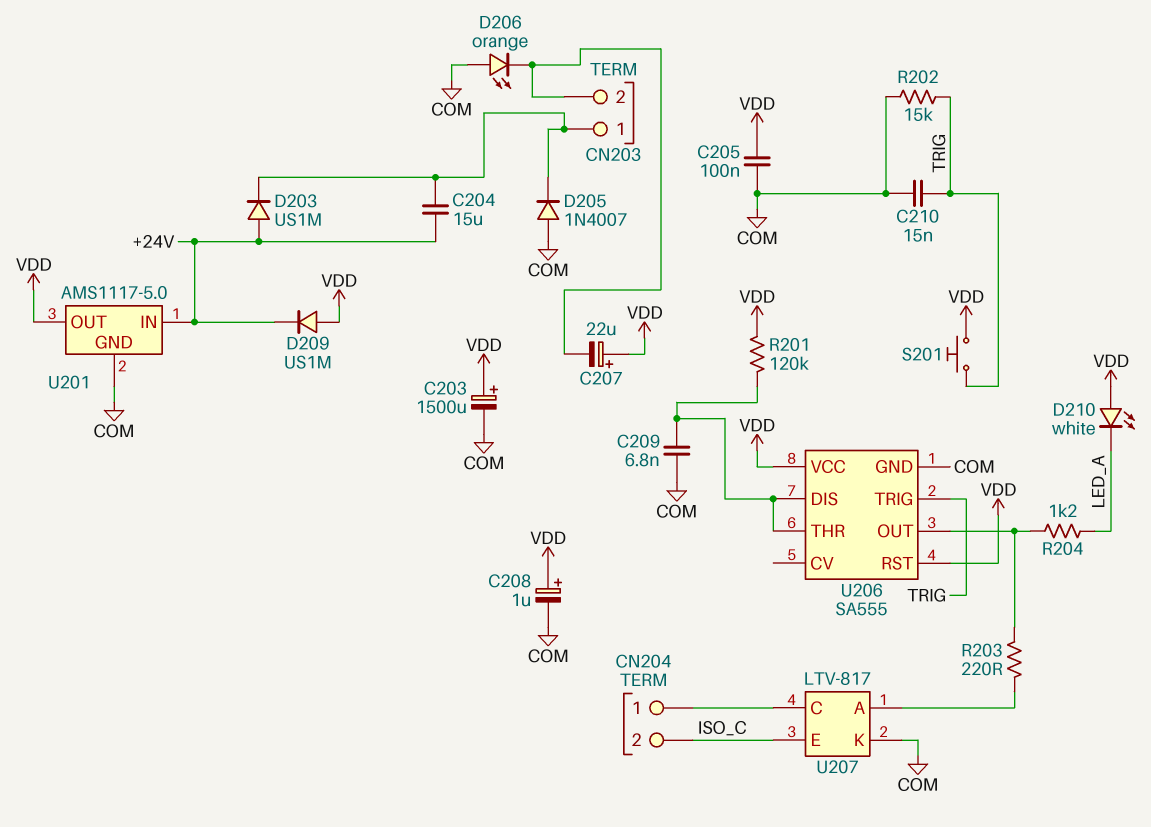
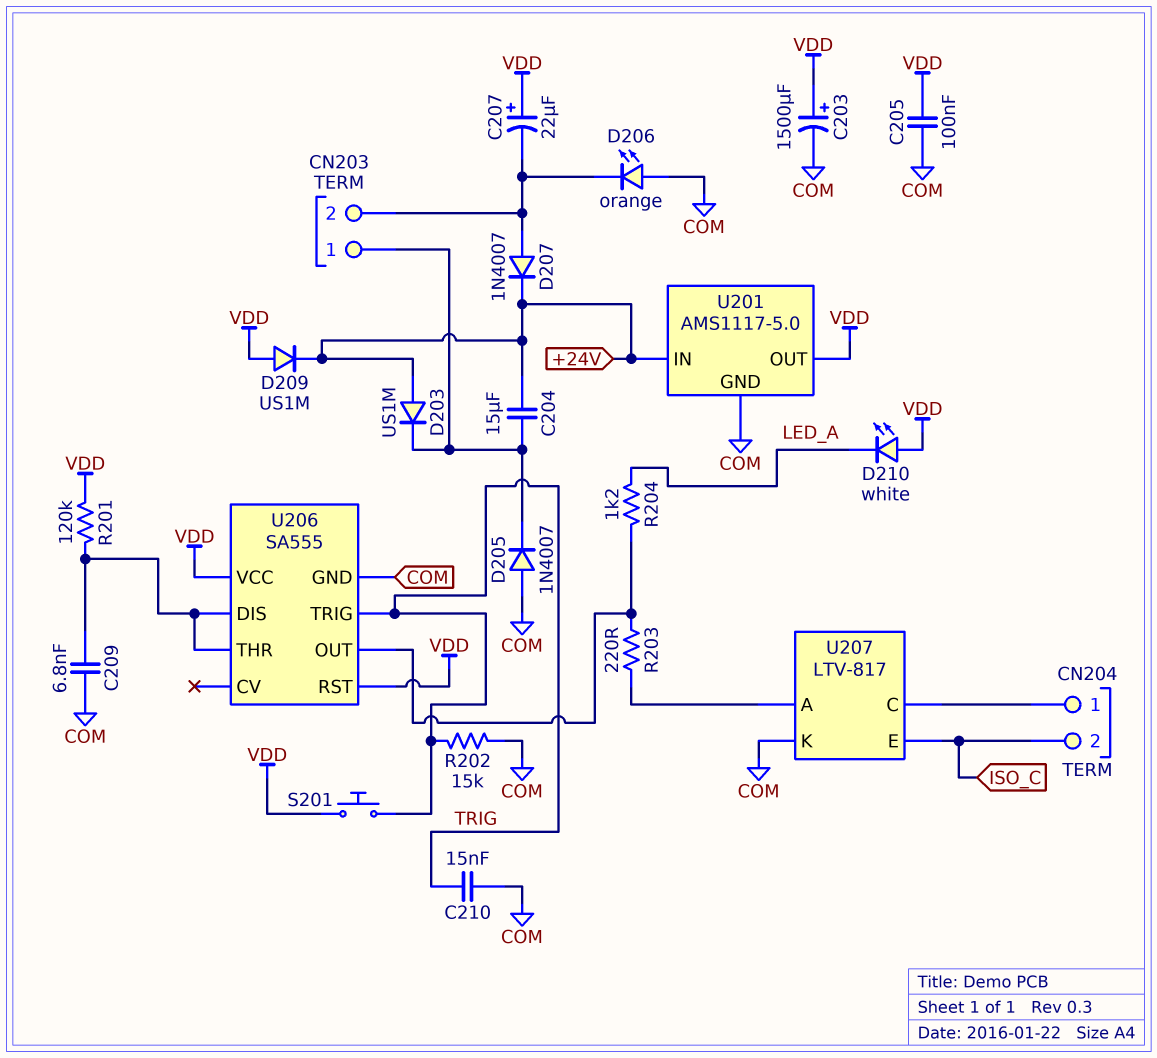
C208: 1uF (plus VDD, minus COM) -> none
D207: none -> diode 1N4007 (A CN203/2, K +24V)

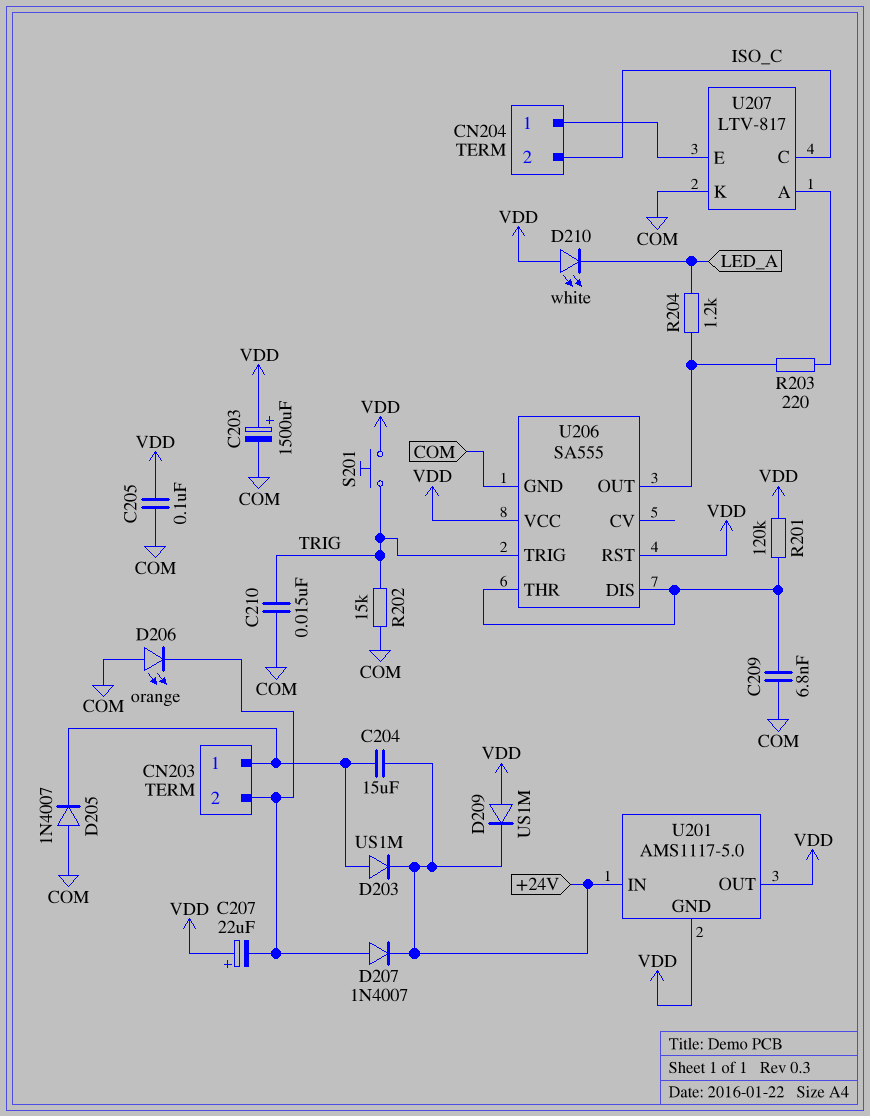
D203: diode US1M (A +24V, K CN203/1) -> diode US1M (A CN203/1, K +24V)
U201 pin GND: COM -> VDD
U207 pin C: CN204/1 -> ISO_C
U207 pin E: ISO_C -> CN204/1

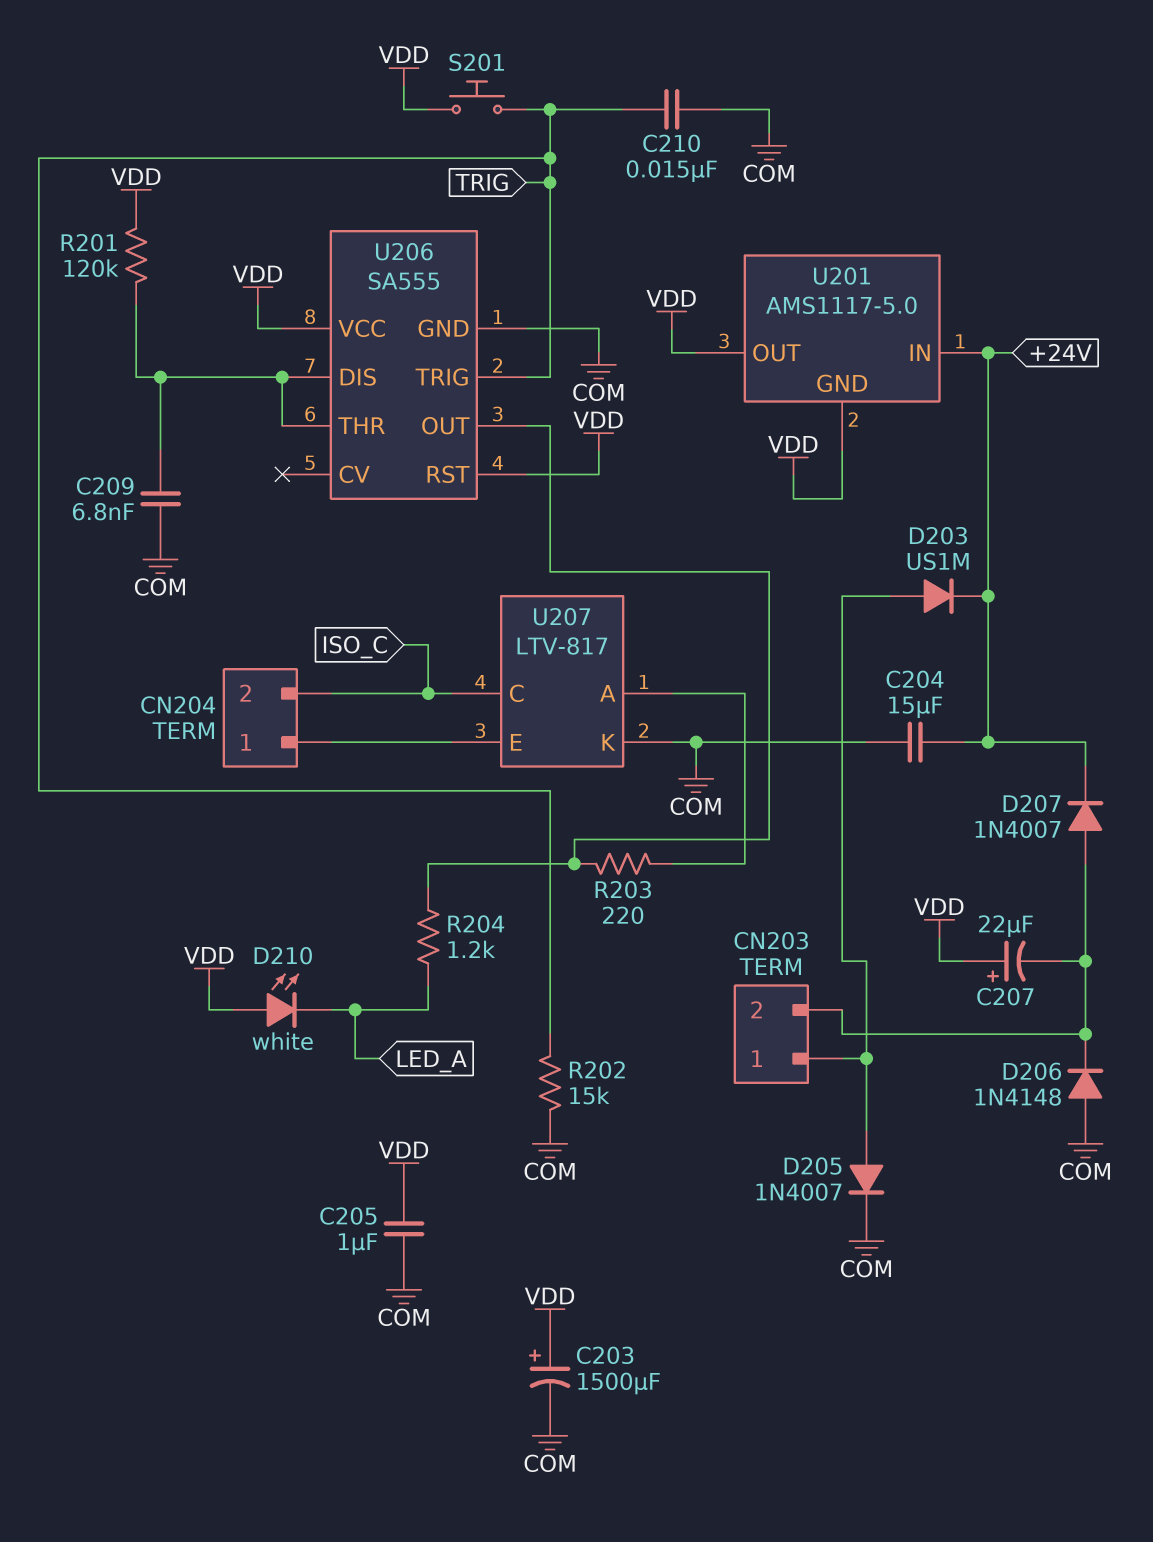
C204: 15uF (+24V, CN203/1) -> 15uF (+24V, COM)
C205: 100nF (COM, VDD) -> 1uF (COM, VDD)
D205: diode 1N4007 (A COM, K CN203/1) -> diode 1N4007 (A CN203/1, K COM)
D206: LED orange (A COM, K CN203/2) -> diode 1N4148 (A COM, K CN203/2)
D209: diode US1M (A VDD, K +24V) -> none

